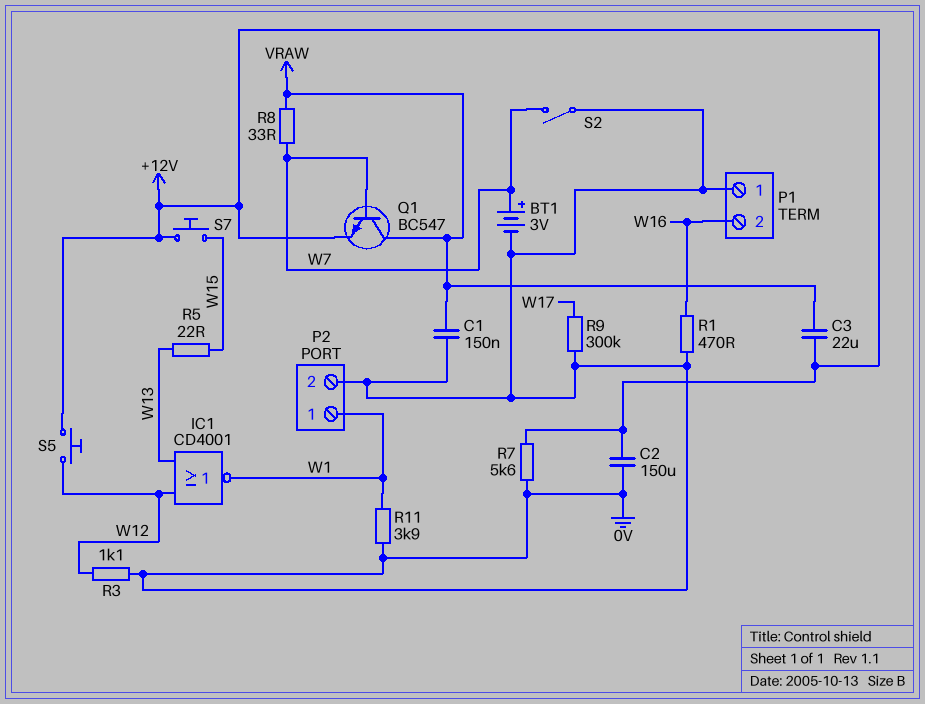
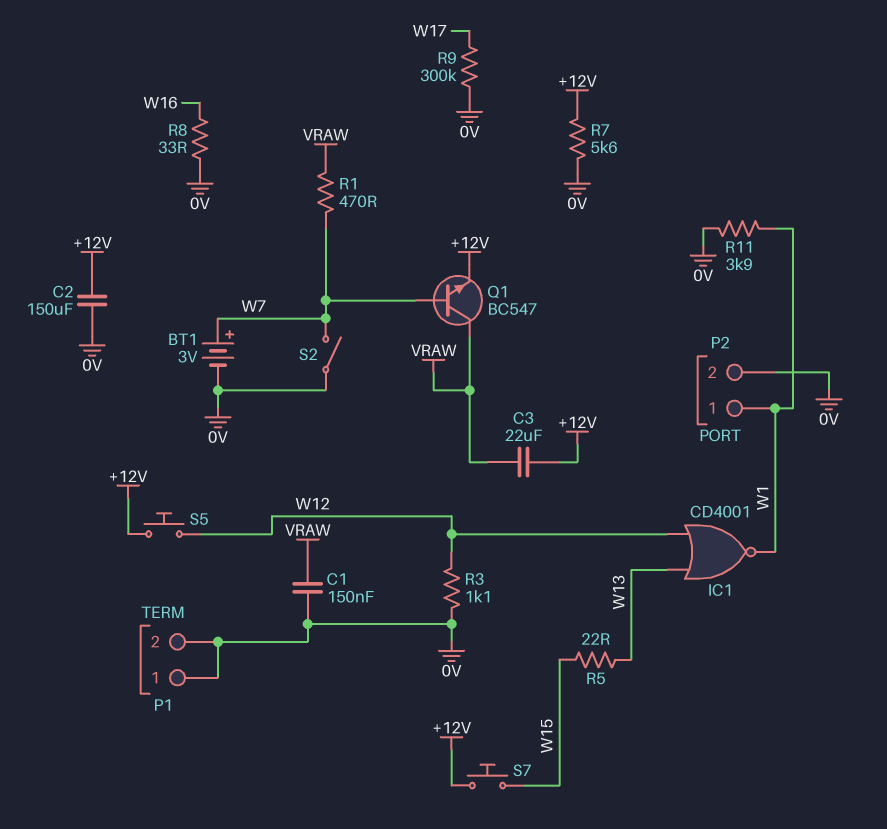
P1 pin 2: W16 -> 0V
R1: 470 (0V, W16) -> 470 (VRAW, W7)
R8: 33 (VRAW, W7) -> 33 (0V, W16)

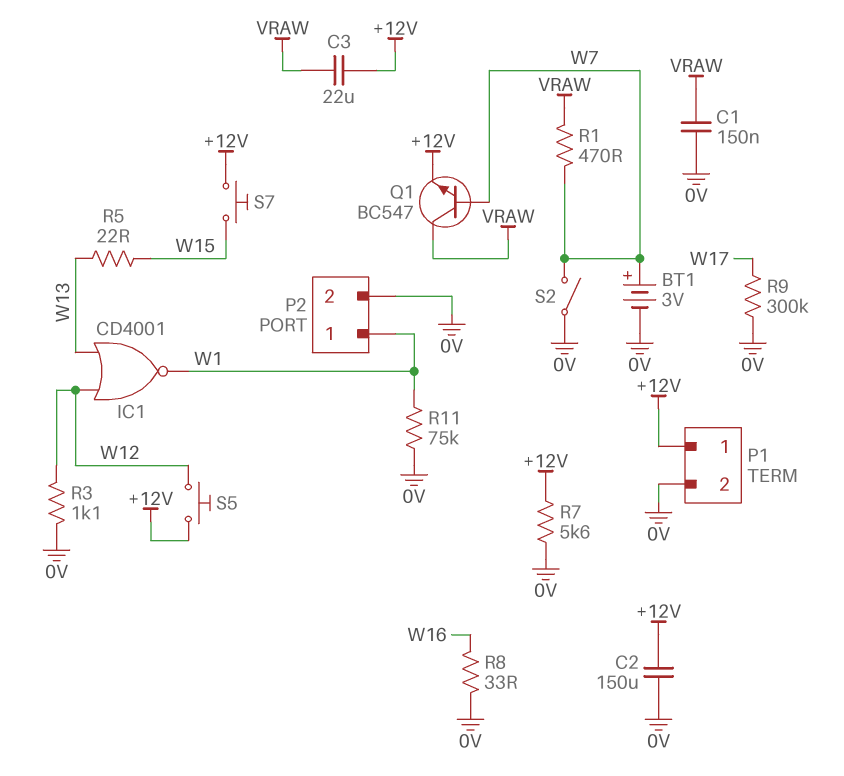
P1 pin 1: 0V -> +12V
R11: 3.9k (0V, W1) -> 75k (0V, W1)

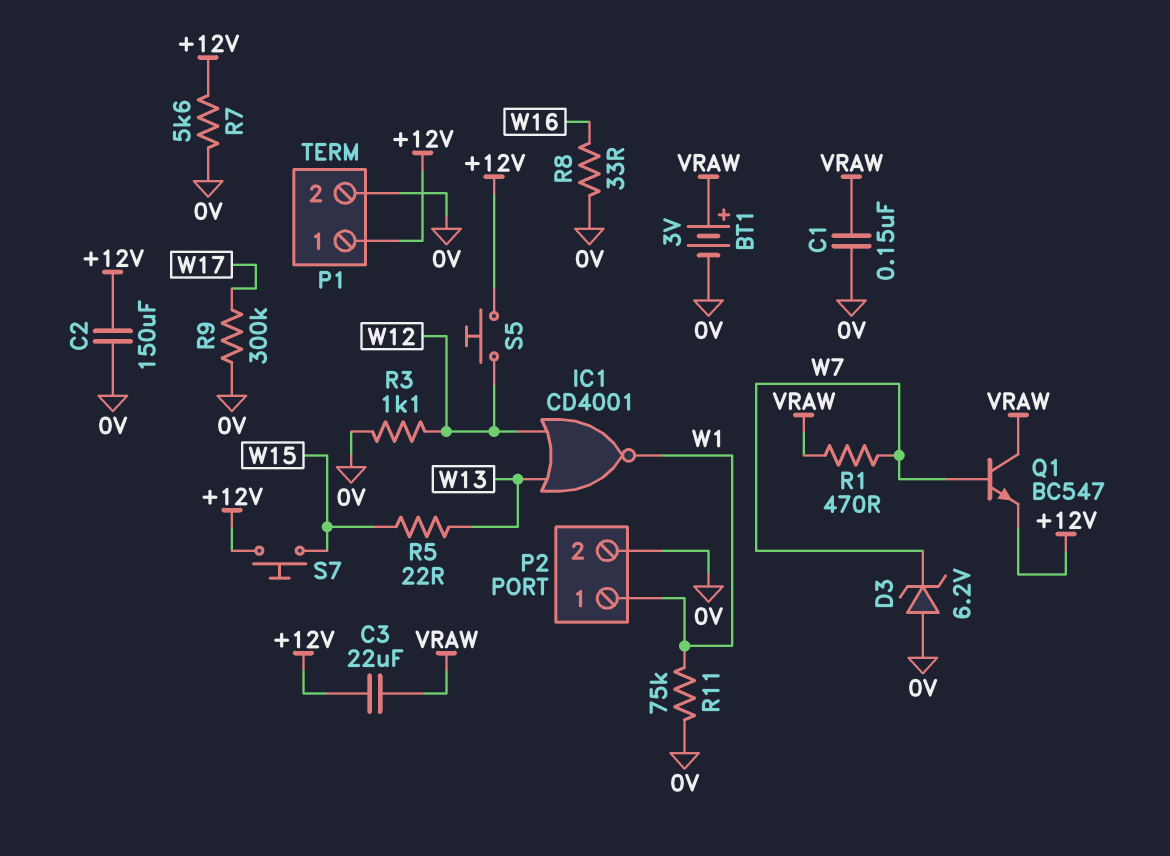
BT1: 3V (plus W7, minus 0V) -> 3V (plus VRAW, minus 0V)
D3: none -> zener 6.2V (A 0V, K W7)
S2: switch (0V, W7) -> none

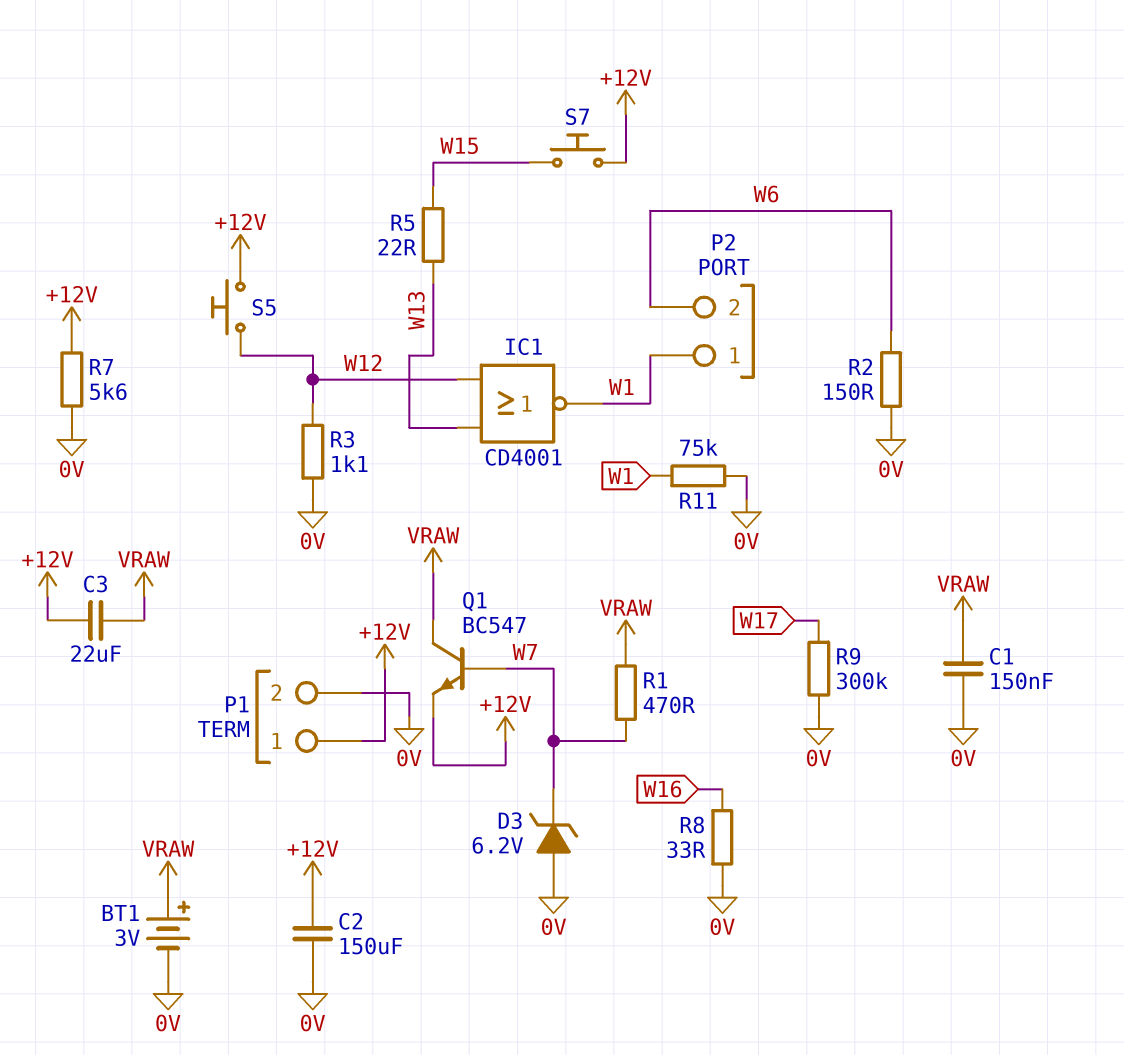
P2 pin 2: 0V -> W6
R2: none -> 150 (0V, W6)

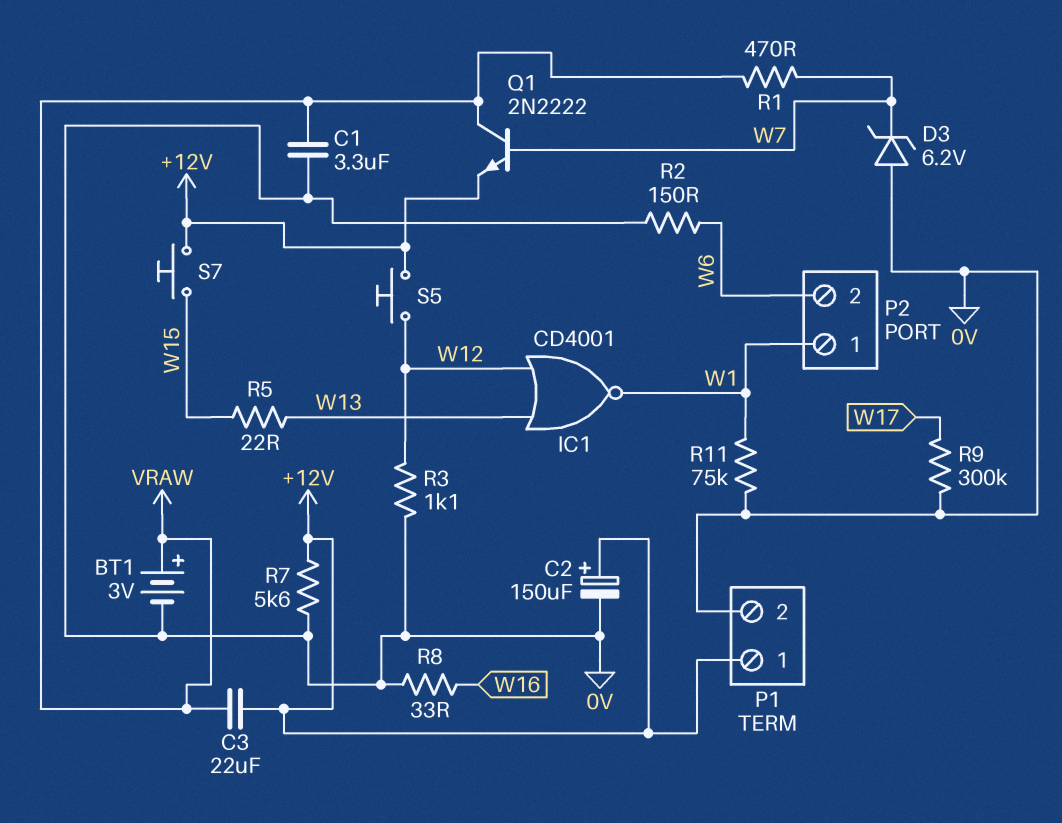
C1: 150nF (0V, VRAW) -> 3.3uF (0V, VRAW)
C2: 150uF (+12V, 0V) -> 150uF (plus +12V, minus 0V)
Q1: NPN BC547 (B W7, C VRAW, E +12V) -> NPN 2N2222 (B W7, C VRAW, E +12V)

